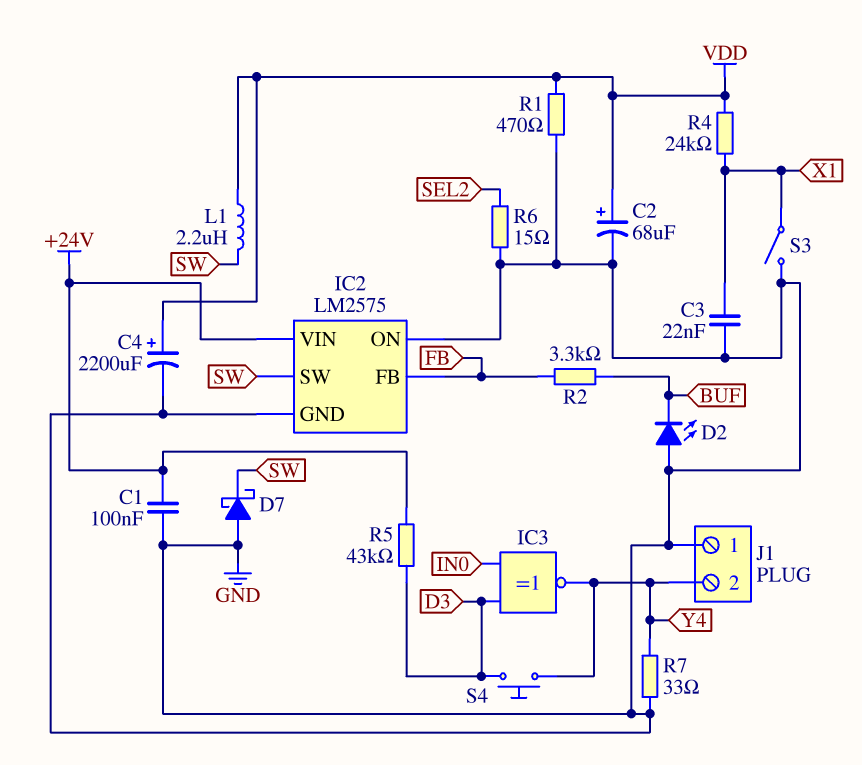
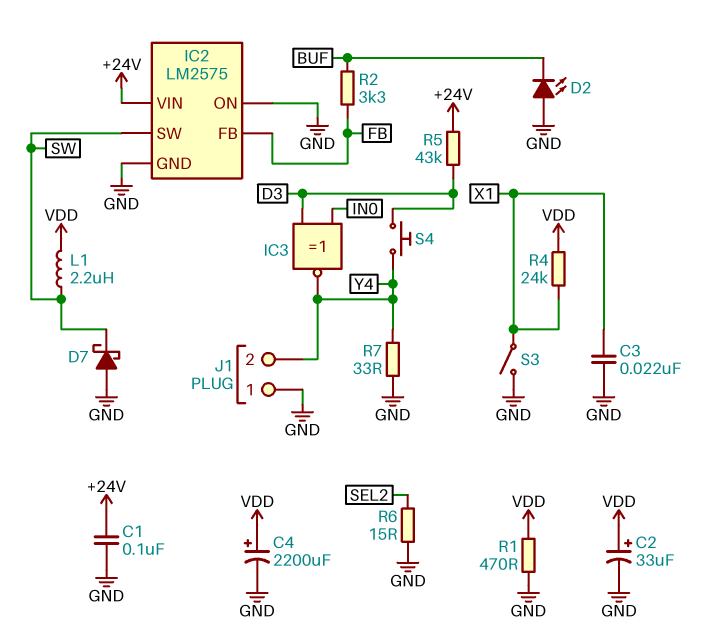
C2: 68uF (plus VDD, minus GND) -> 33uF (plus VDD, minus GND)

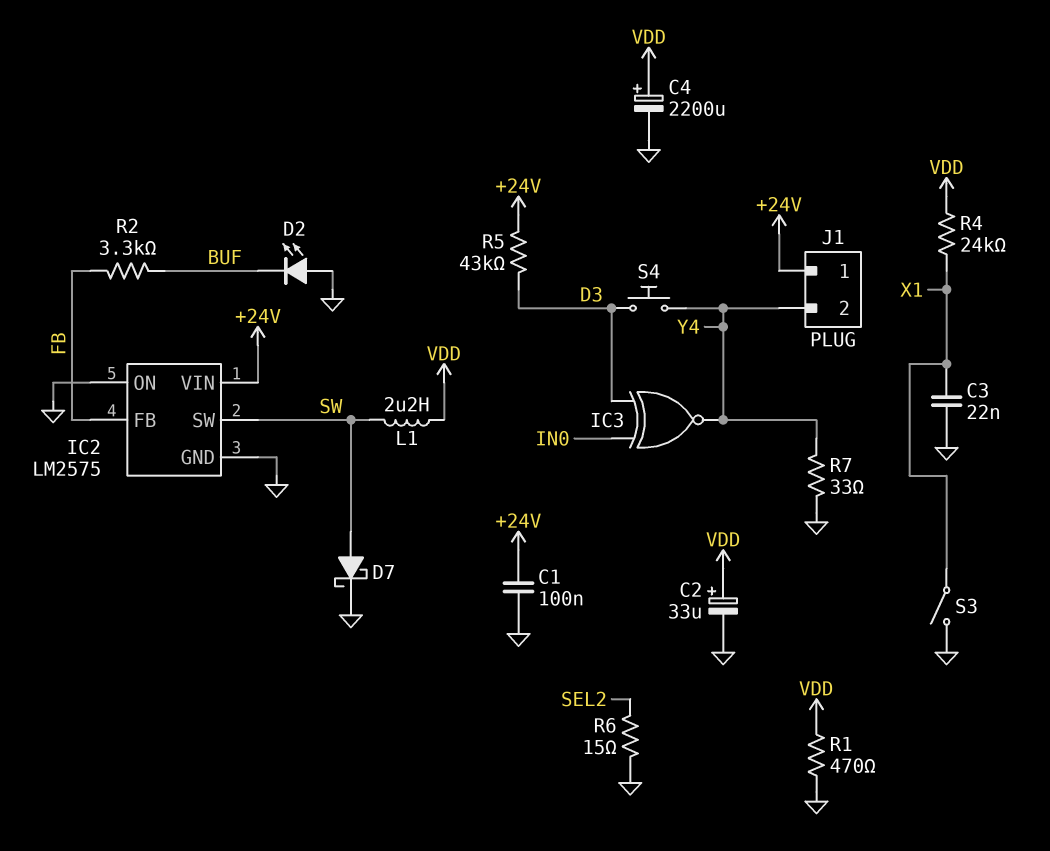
D7: schottky (A GND, K SW) -> schottky (A SW, K GND)
J1 pin 1: GND -> +24V

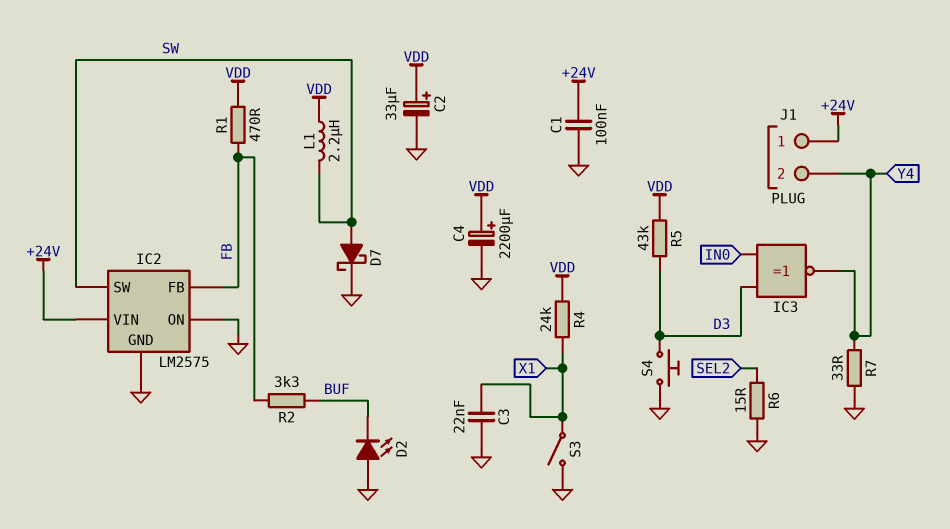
R1: 470 (GND, VDD) -> 470 (FB, VDD)
R5: 43k (+24V, D3) -> 43k (D3, VDD)
S4: button (D3, Y4) -> button (D3, GND)

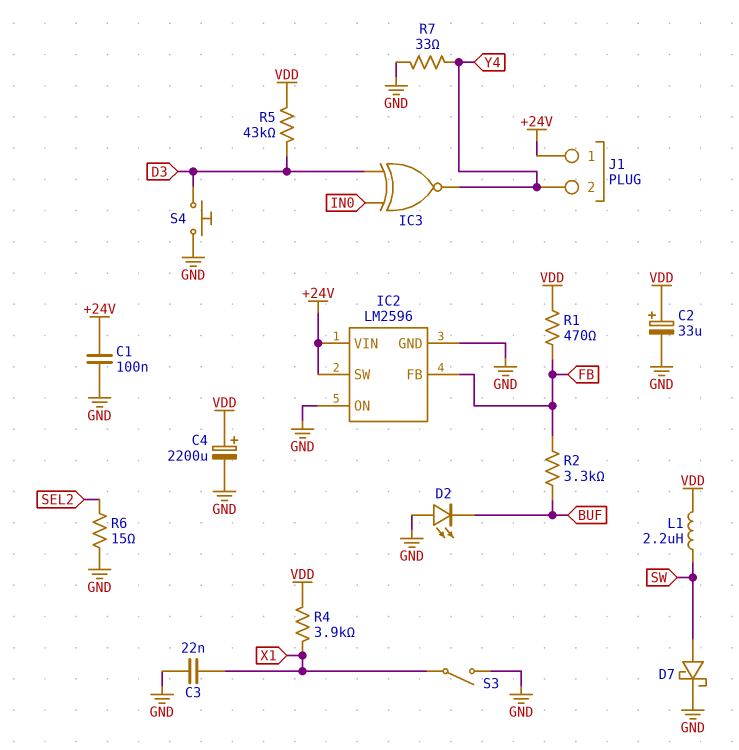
IC2: LM2575 -> LM2596
IC2 pin SW: SW -> +24V
R4: 24k (VDD, X1) -> 3.9k (VDD, X1)

